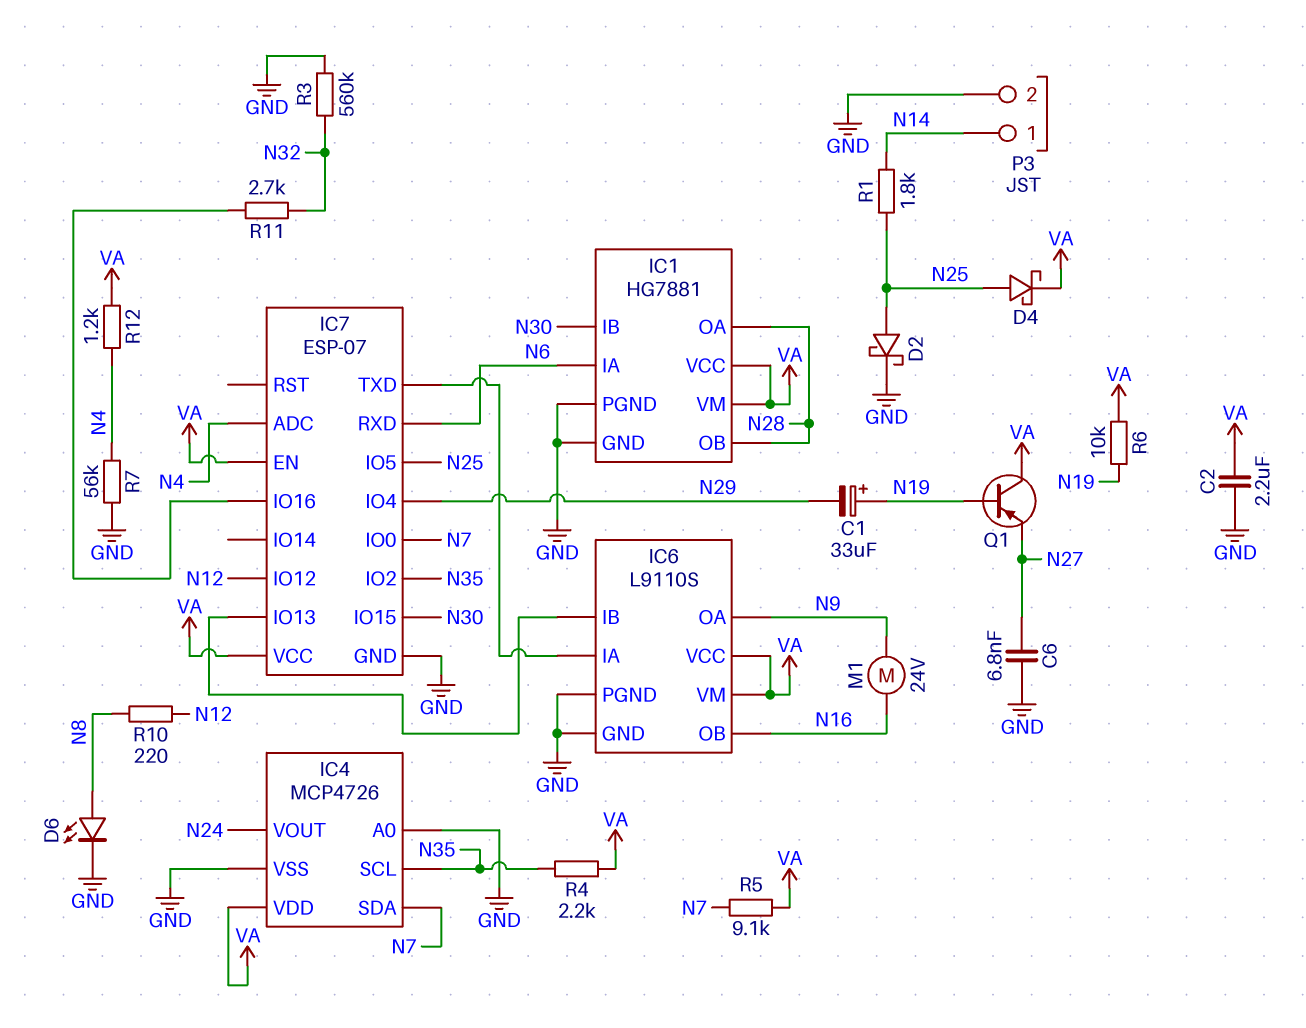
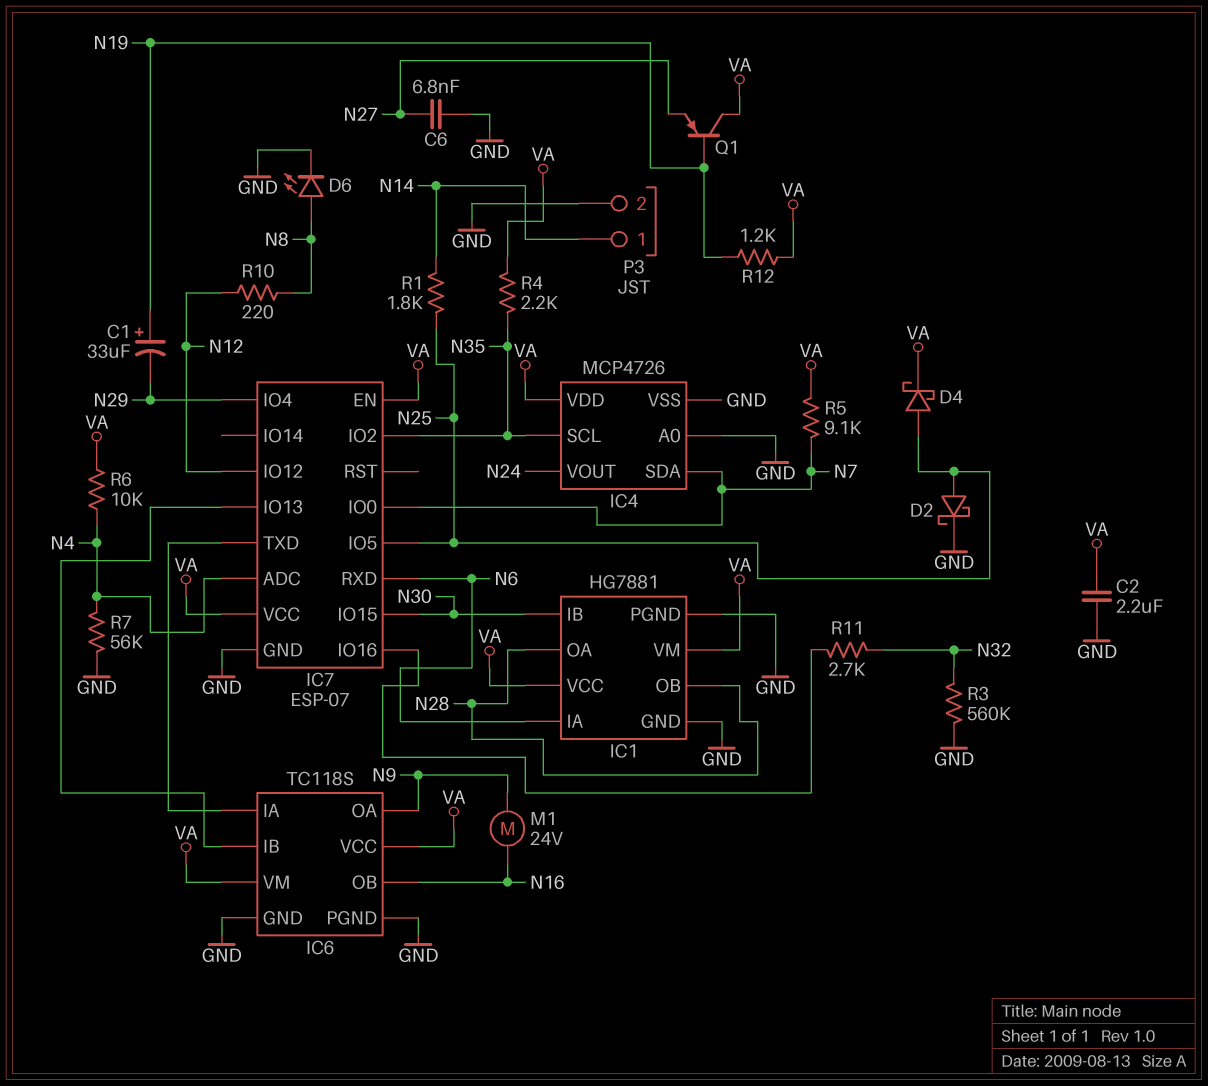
IC6: L9110S -> TC118S
R6: 10k (N19, VA) -> 10k (N4, VA)
R12: 1.2k (N4, VA) -> 1.2k (N19, VA)

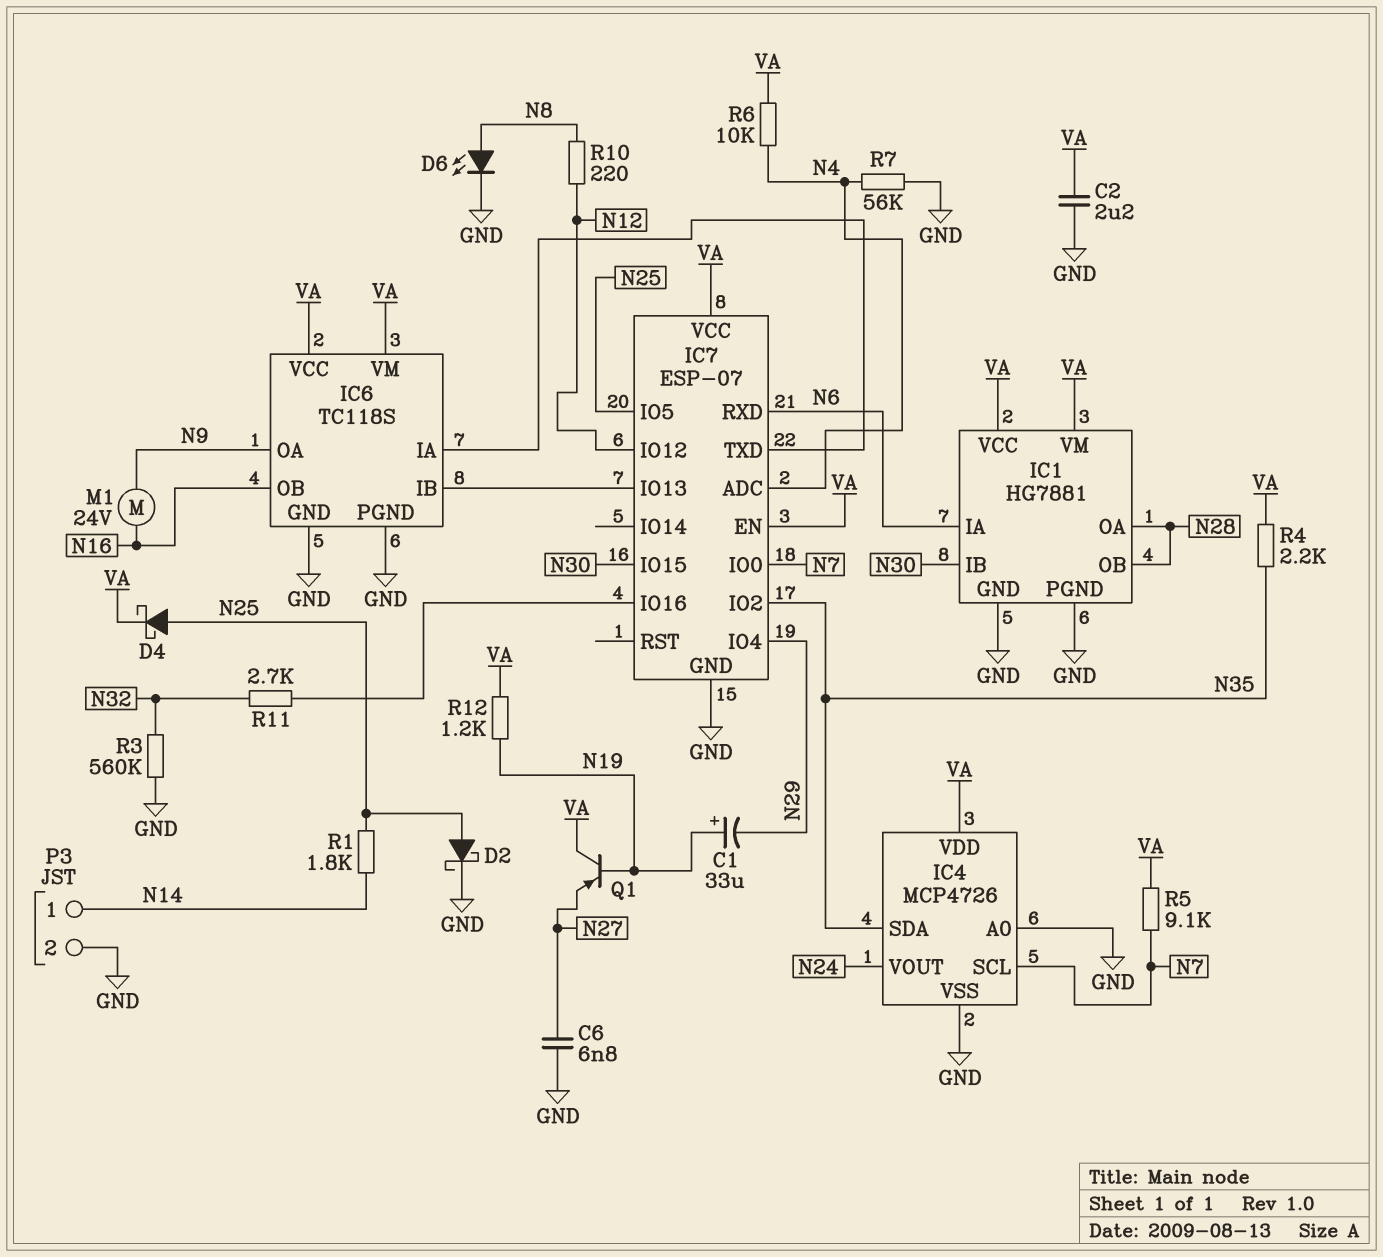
IC4 pin SCL: N35 -> N7
IC4 pin SDA: N7 -> N35

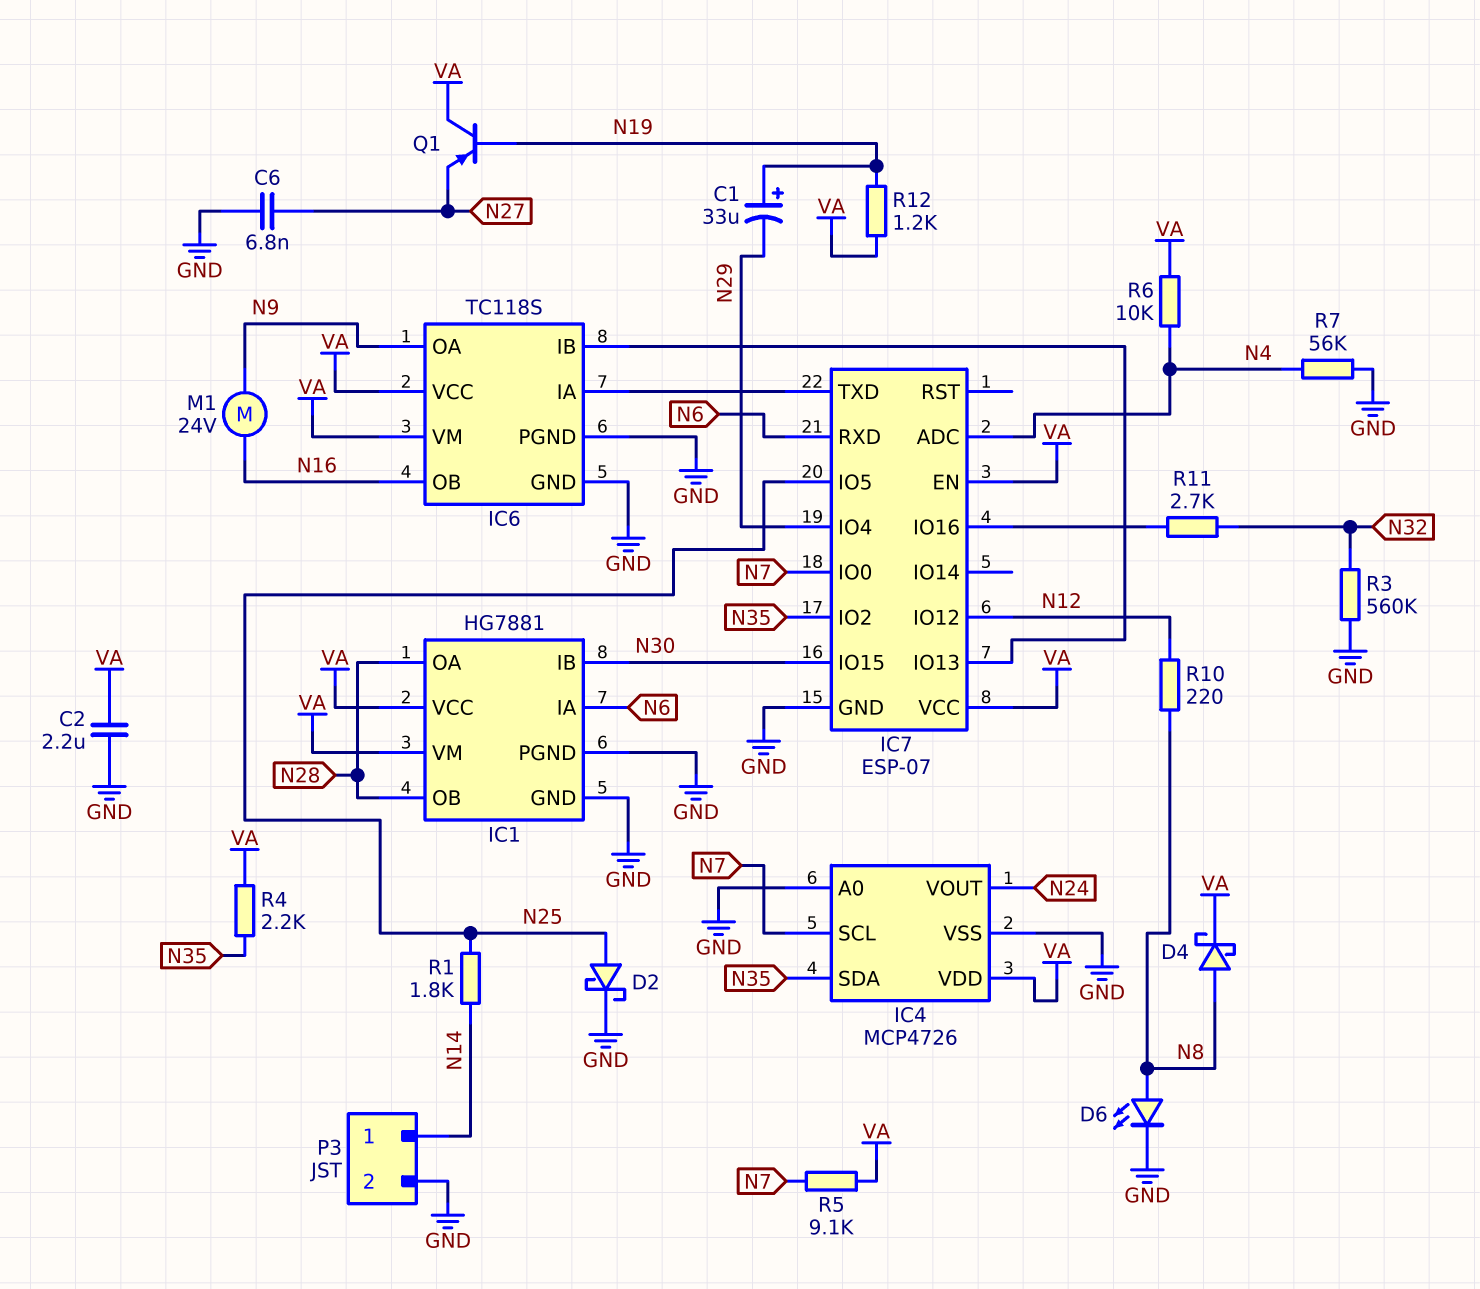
D4: schottky (A N25, K VA) -> schottky (A N8, K VA)

